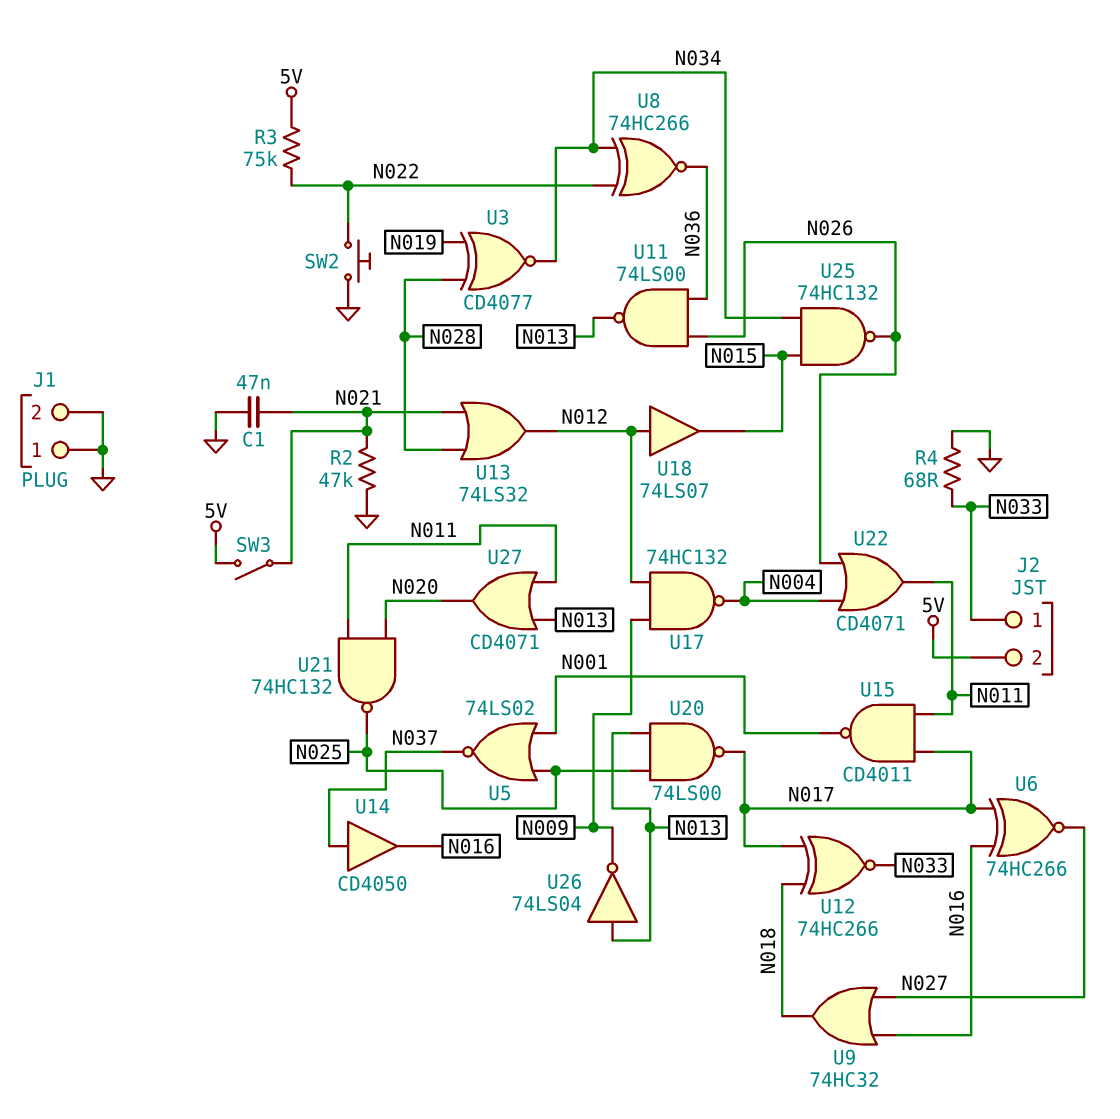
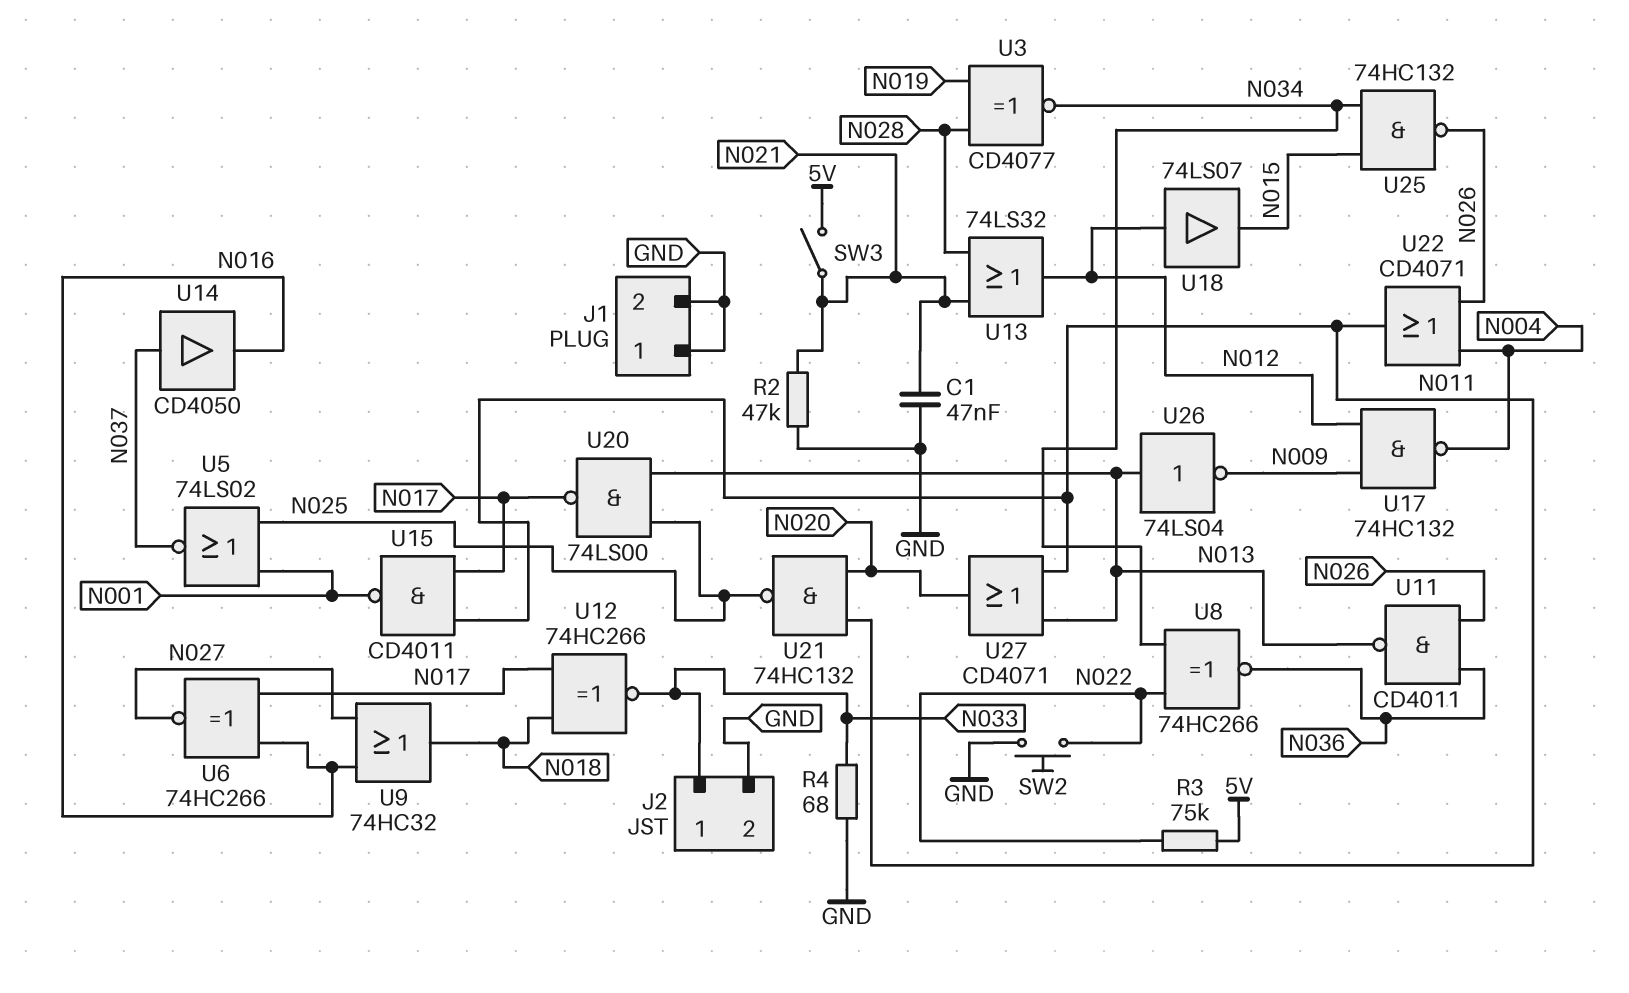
J2 pin 2: 5V -> GND
U11: NAND 74LS00 (in N026, in N036, out N013) -> NAND CD4011 (in N026, in N036, out N013)

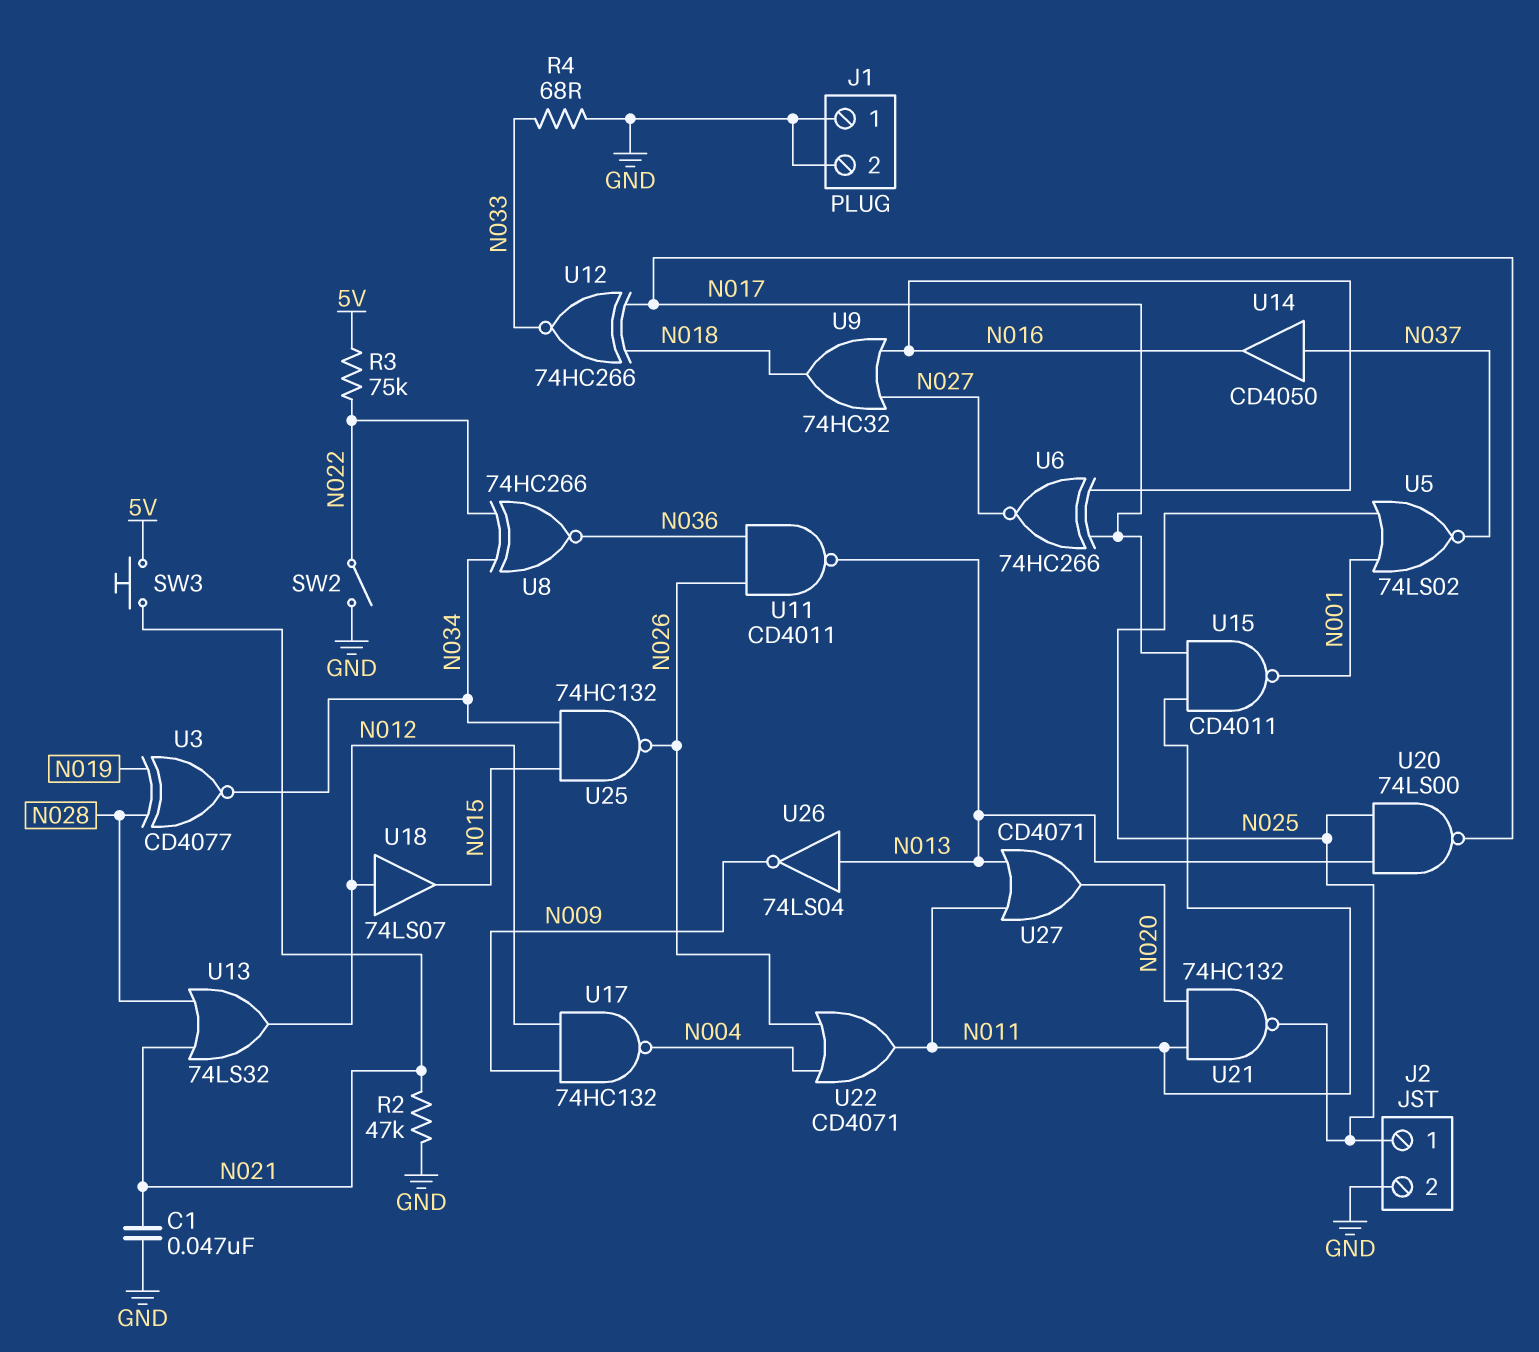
J2 pin 1: N033 -> N025
SW2: button (GND, N022) -> switch (GND, N022)
SW3: switch (5V, N021) -> button (5V, N021)

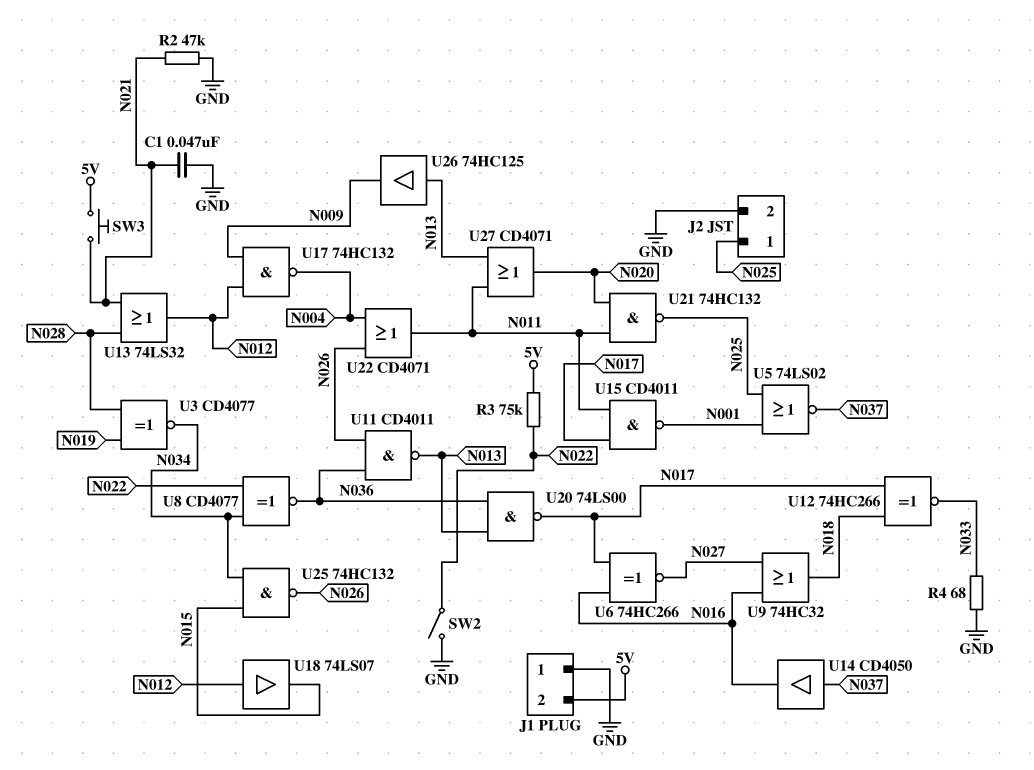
J1 pin 2: GND -> 5V
U8: XNOR 74HC266 (in N022, in N034, out N036) -> XNOR CD4077 (in N022, in N034, out N036)
U20: NAND 74LS00 (in N013, in N025, out N017) -> NAND 74LS00 (in N013, in N036, out N017)
U26: NOT 74LS04 (in N013, out N009) -> buffer 74HC125 (in N013, out N009)

